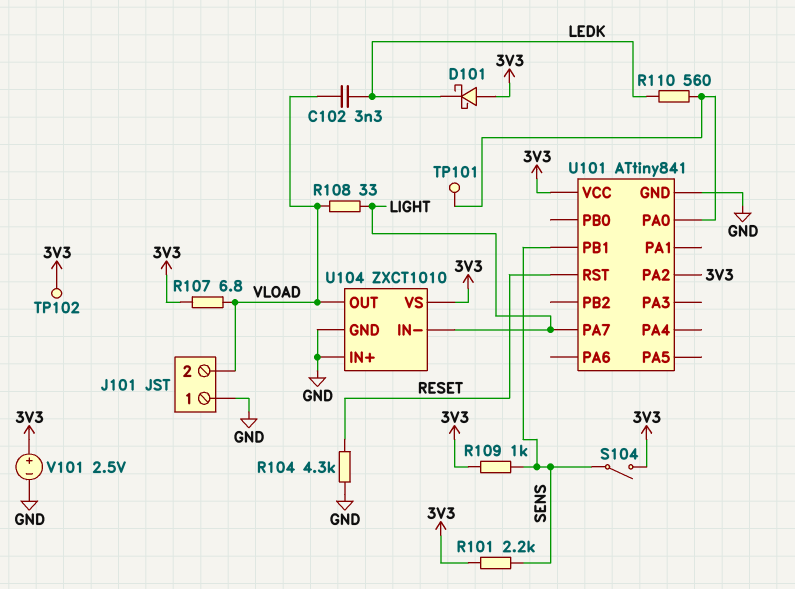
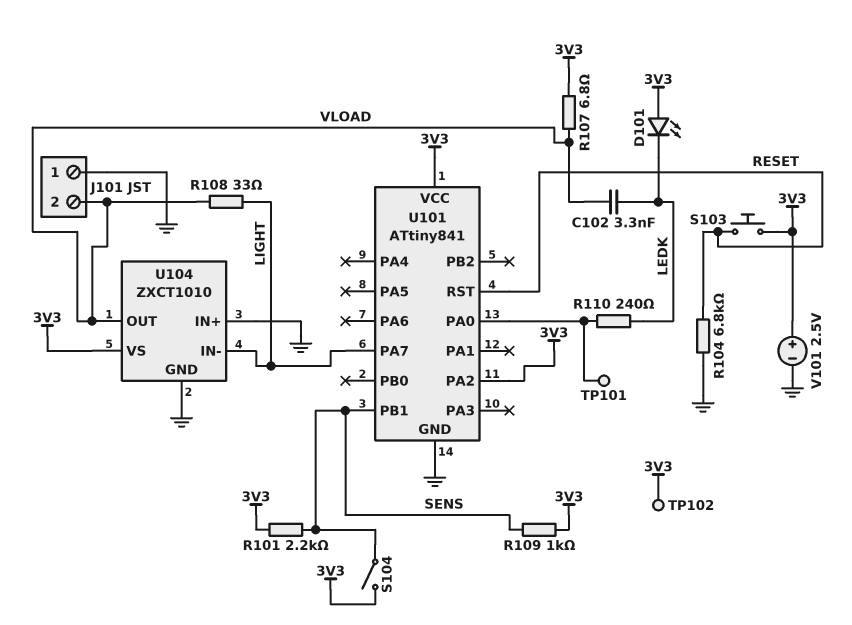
D101: schottky (A 3V3, K LEDK) -> LED (A 3V3, K LEDK)
R104: 4.3k (GND, RESET) -> 6.8k (GND, RESET)
R110: 560 (LEDK, U101/PA0) -> 240 (LEDK, U101/PA0)
S103: none -> button (3V3, RESET)

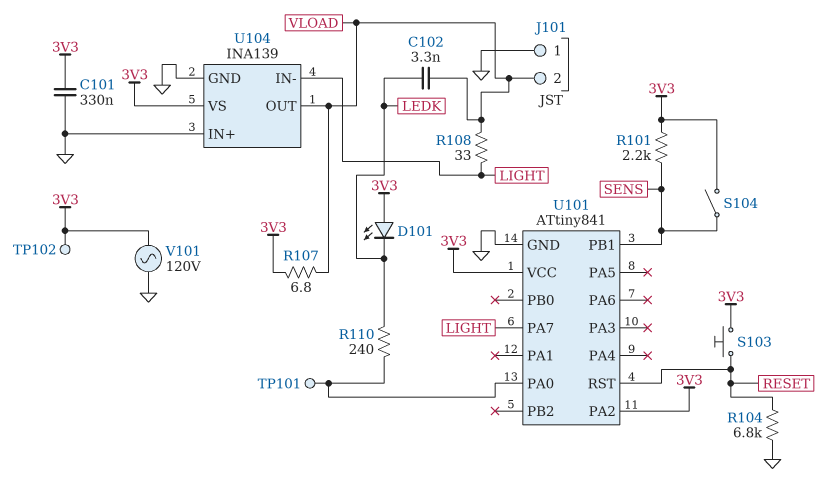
C101: none -> 330nF (3V3, GND)
R109: 1k (3V3, SENS) -> none
U104: ZXCT1010 -> INA139
V101: 2.5V (plus 3V3, minus GND) -> AC 120V (3V3, GND)

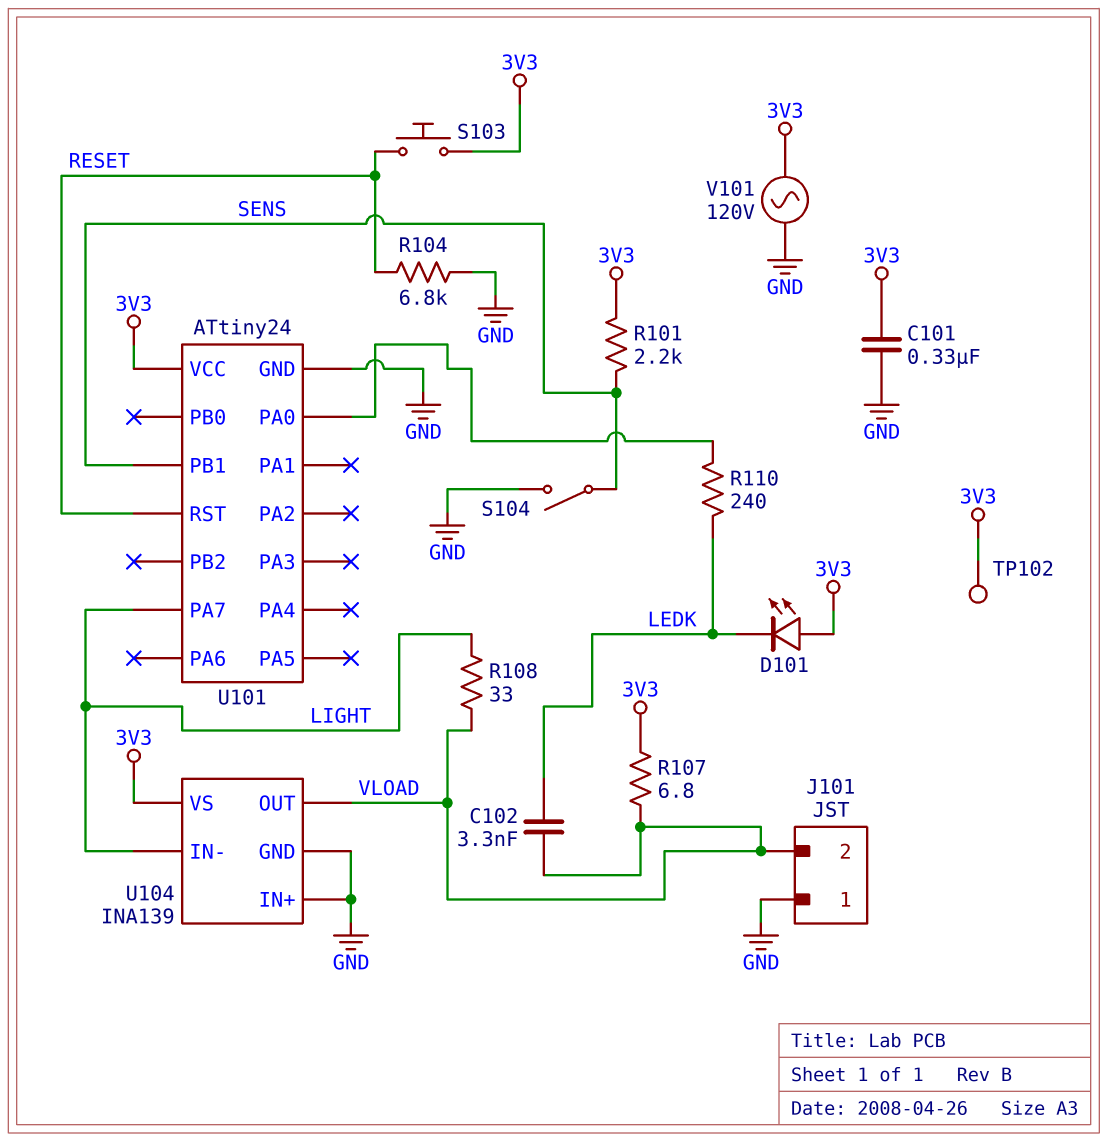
S104: switch (3V3, SENS) -> switch (GND, SENS)
TP101: test point (U101/PA0) -> none
U101: ATtiny841 -> ATtiny24
U101 pin PA2: 3V3 -> none

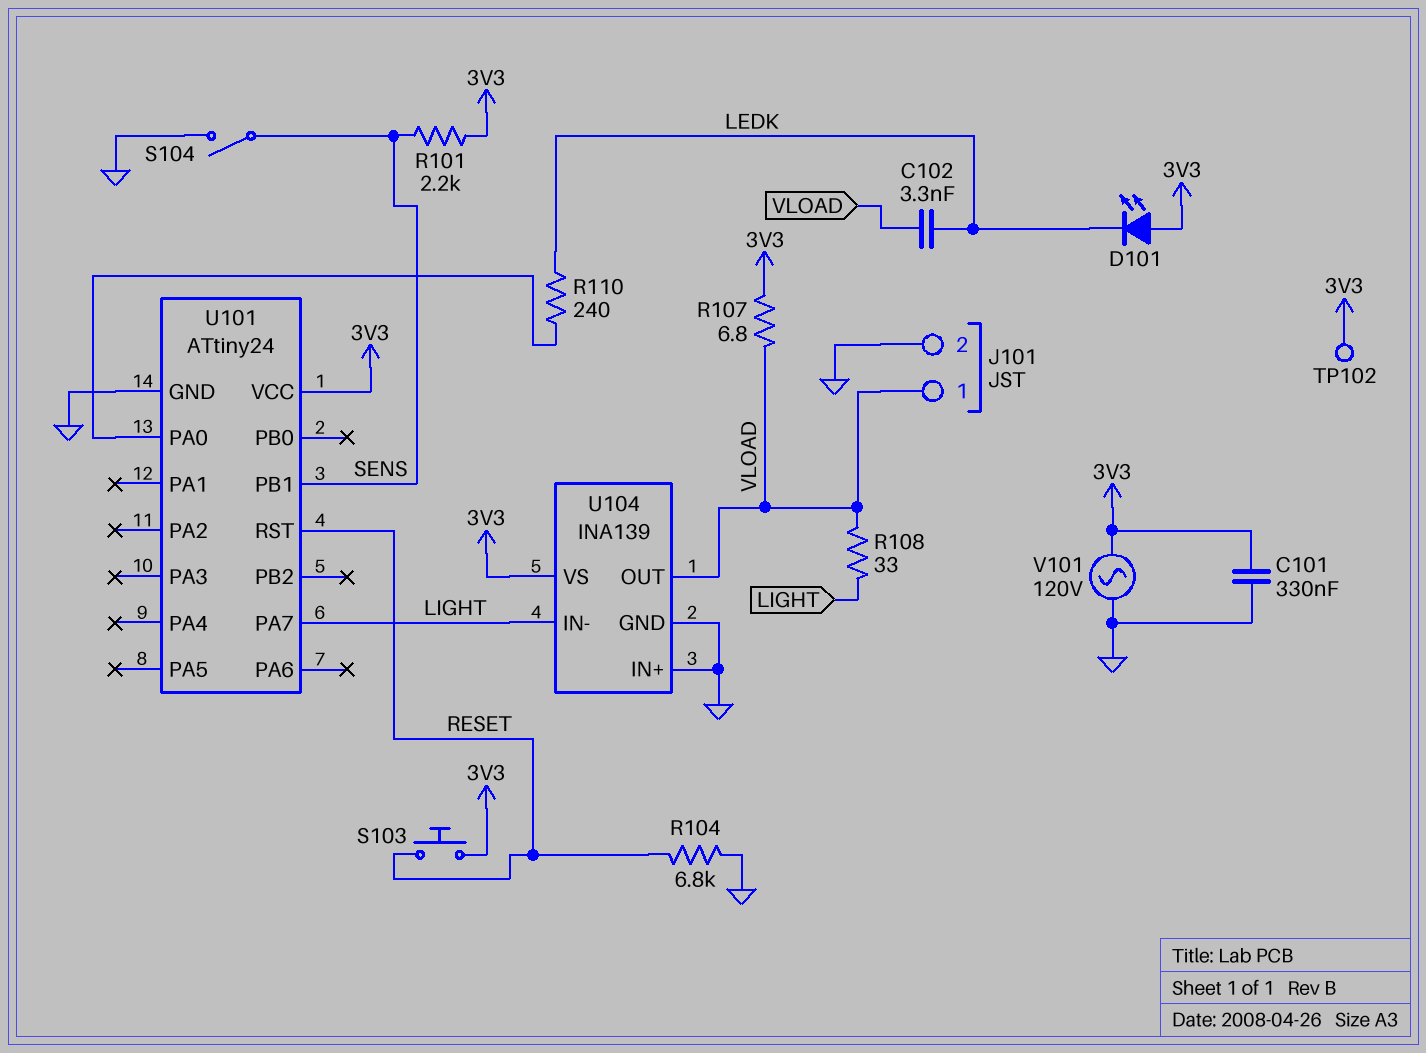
J101 pin 1: GND -> VLOAD
J101 pin 2: VLOAD -> GND

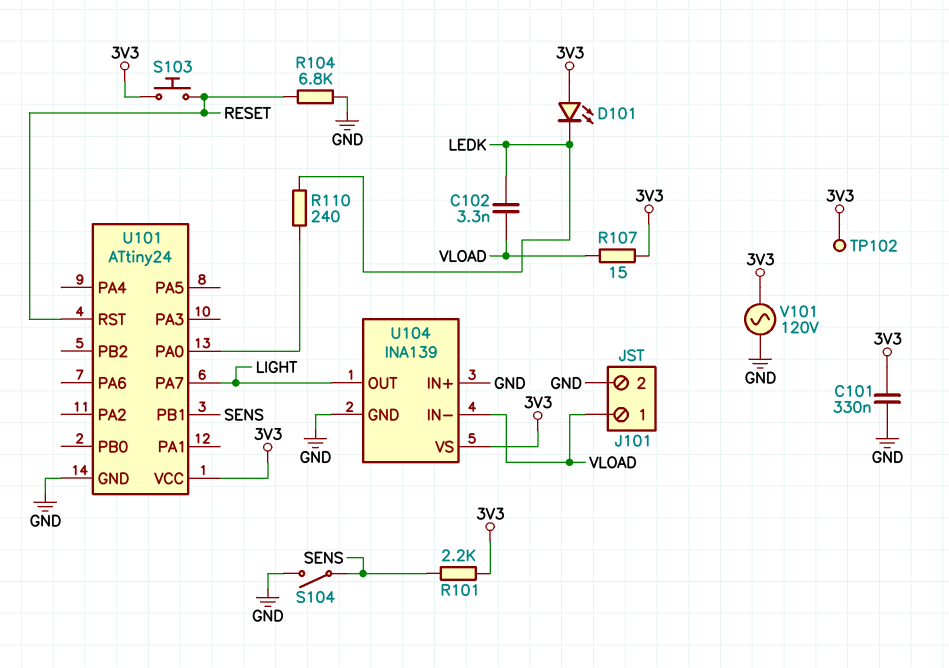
R107: 6.8 (3V3, VLOAD) -> 15 (3V3, VLOAD)
R108: 33 (LIGHT, VLOAD) -> none
U104 pin IN-: LIGHT -> VLOAD
U104 pin OUT: VLOAD -> LIGHT

